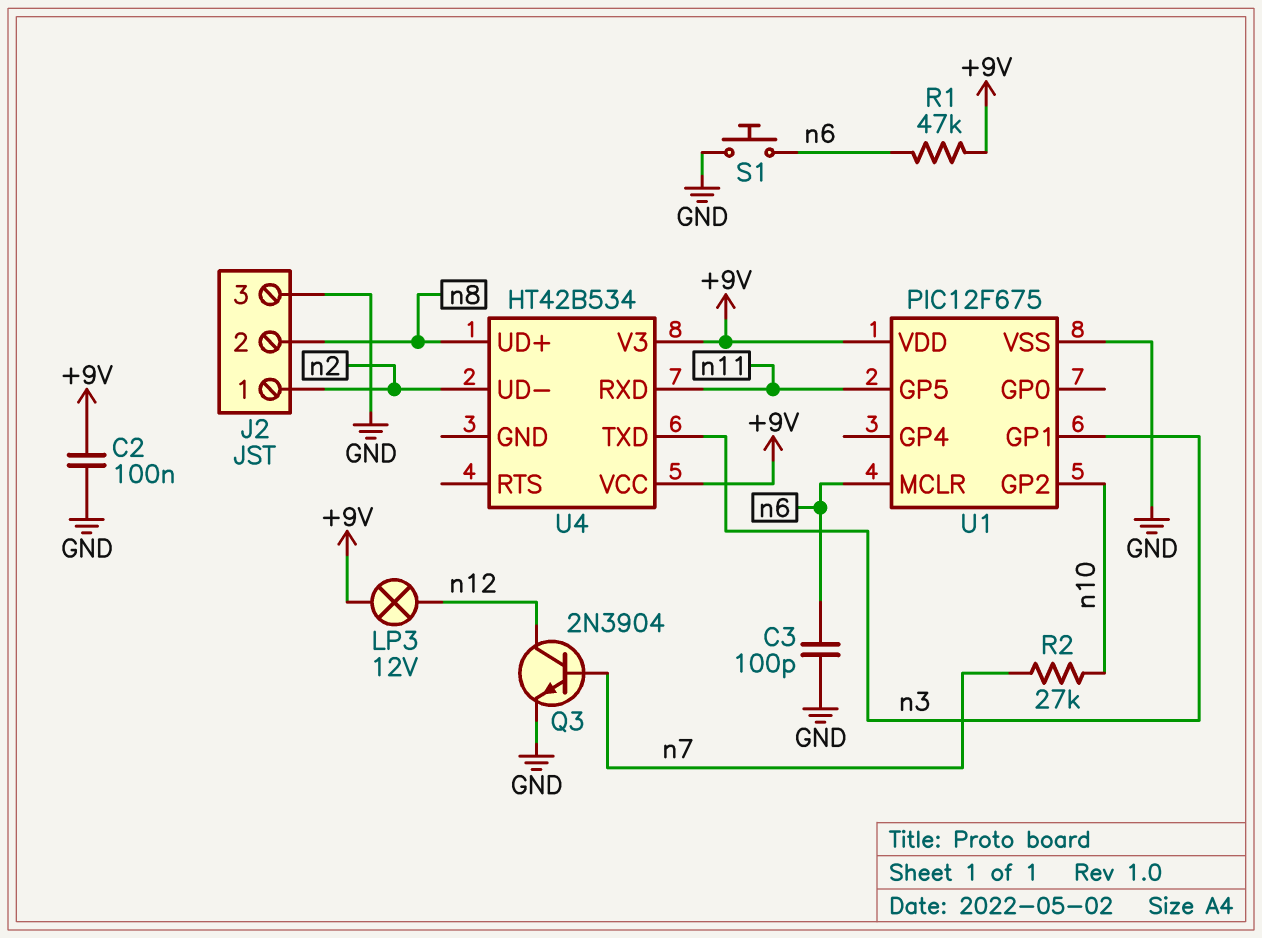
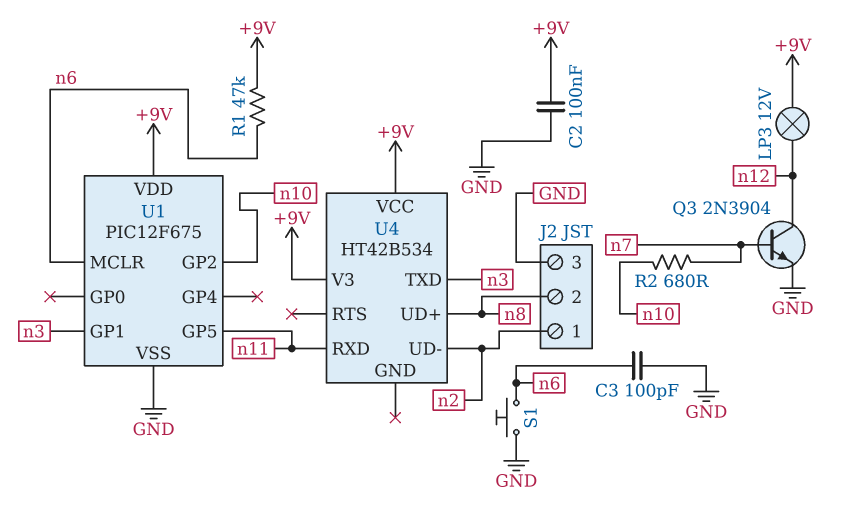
R2: 27k (n7, n10) -> 680 (n7, n10)

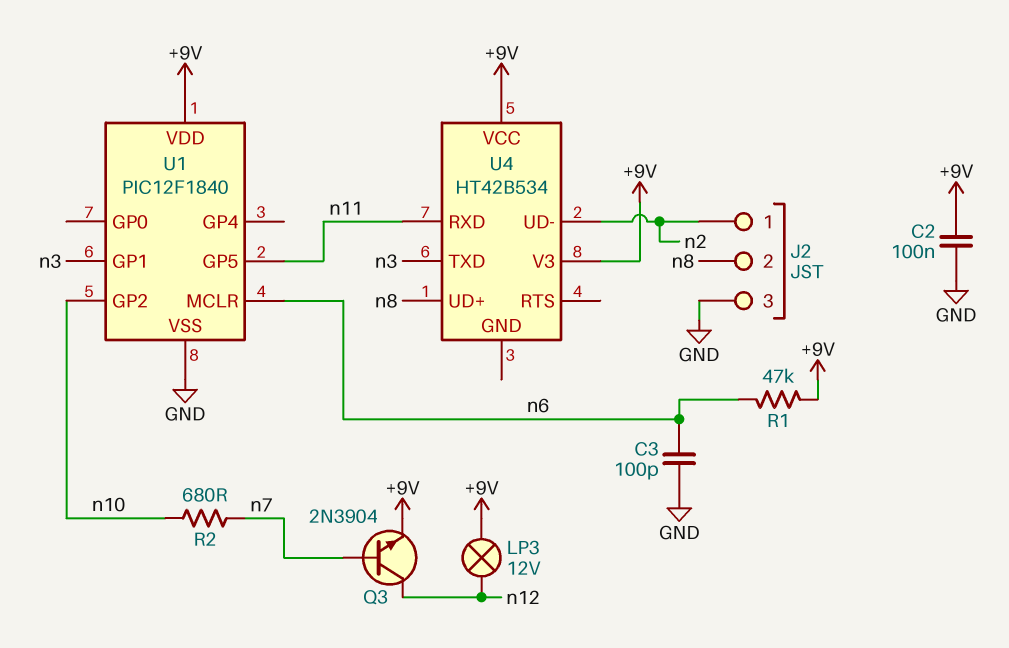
Q3: NPN 2N3904 (B n7, C n12, E GND) -> NPN 2N3904 (B n7, C n12, E +9V)
S1: button (GND, n6) -> none
U1: PIC12F675 -> PIC12F1840

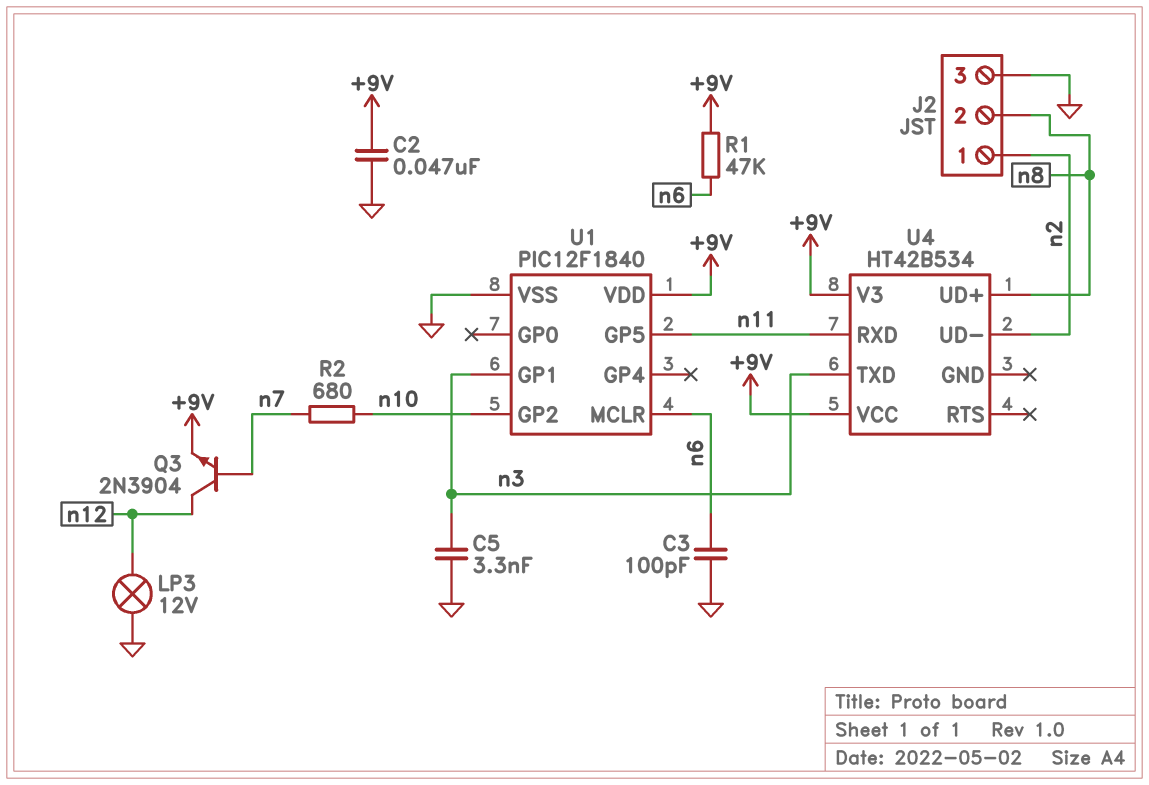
C2: 100nF (+9V, GND) -> 47nF (+9V, GND)
C5: none -> 3.3nF (GND, n3)
LP3: lamp 12V (+9V, n12) -> lamp 12V (GND, n12)

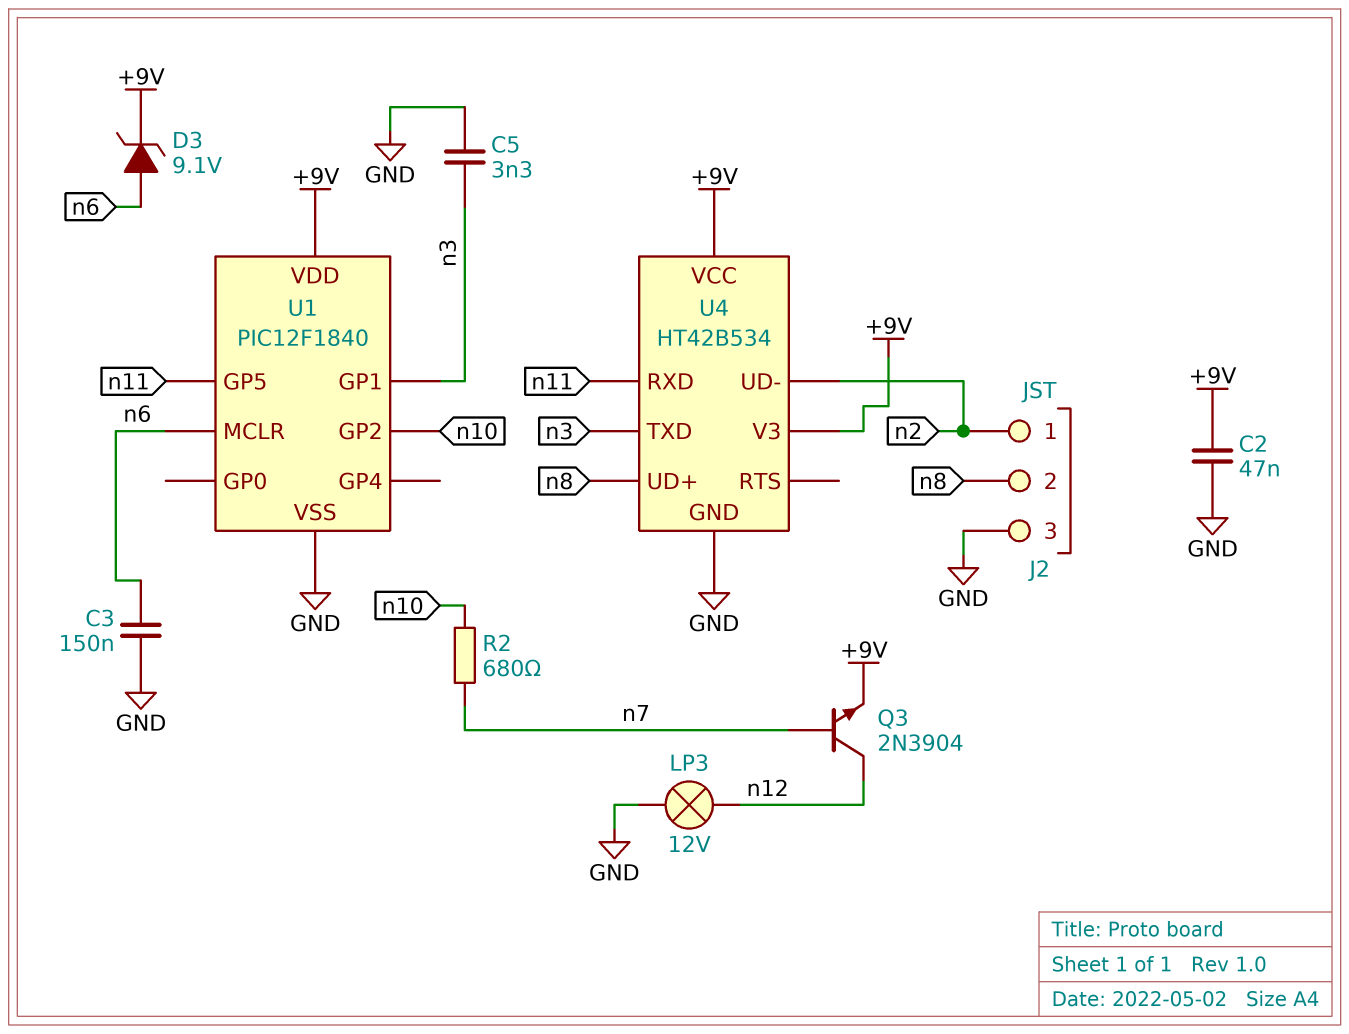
C3: 100pF (GND, n6) -> 150nF (GND, n6)
D3: none -> zener 9.1V (A n6, K +9V)
R1: 47k (+9V, n6) -> none
U4 pin GND: none -> GND

